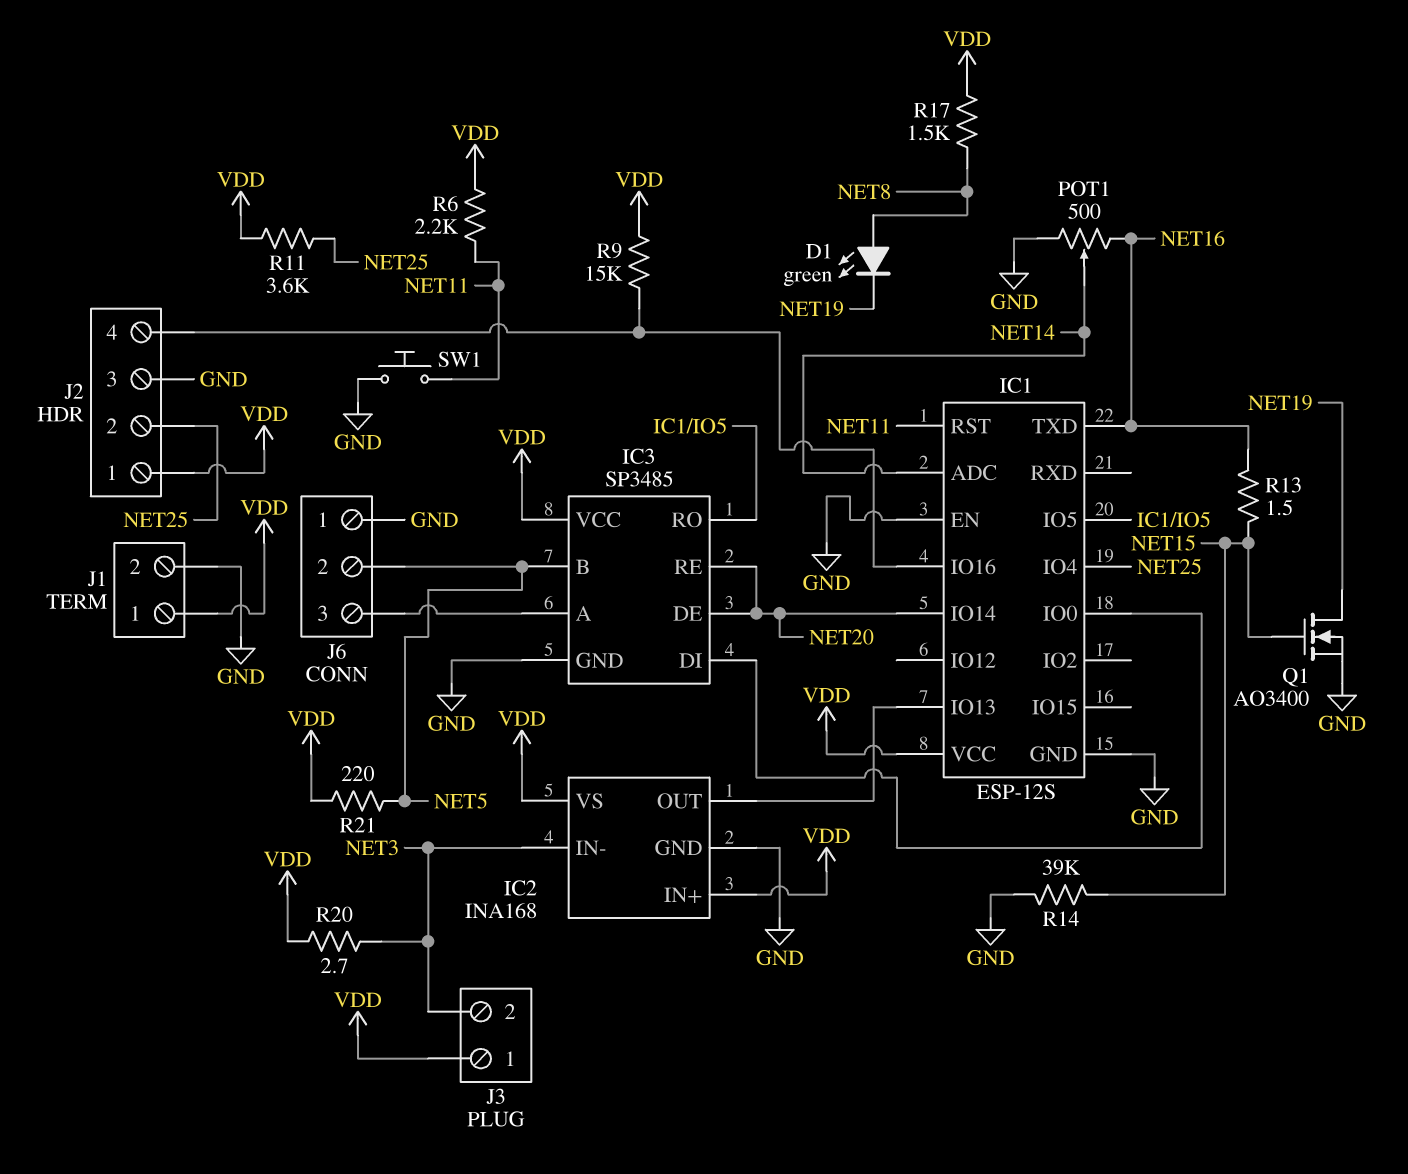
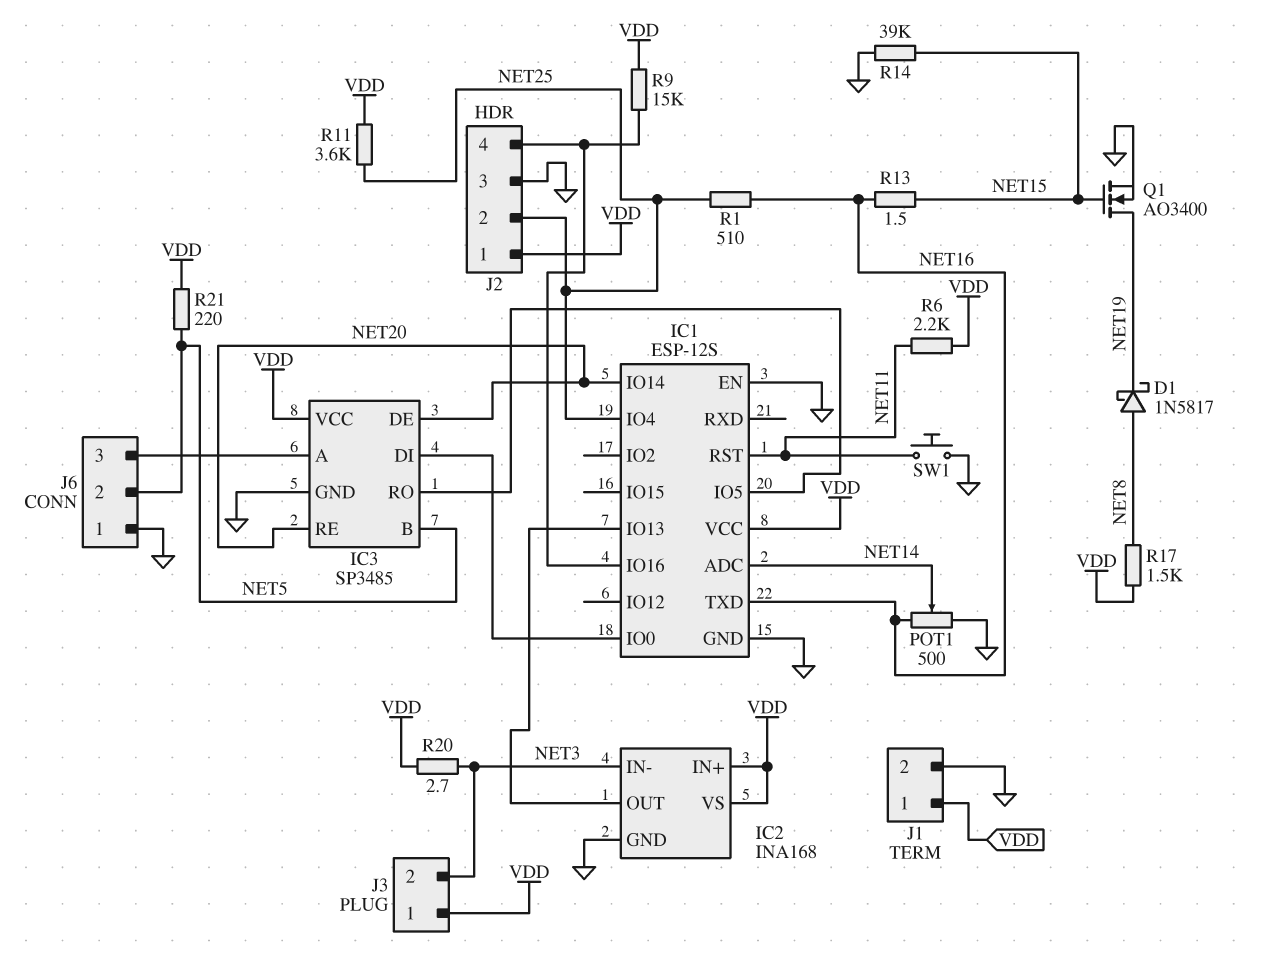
D1: LED green (A NET8, K NET19) -> schottky 1N5817 (A NET8, K NET19)
R1: none -> 510 (NET16, NET25)

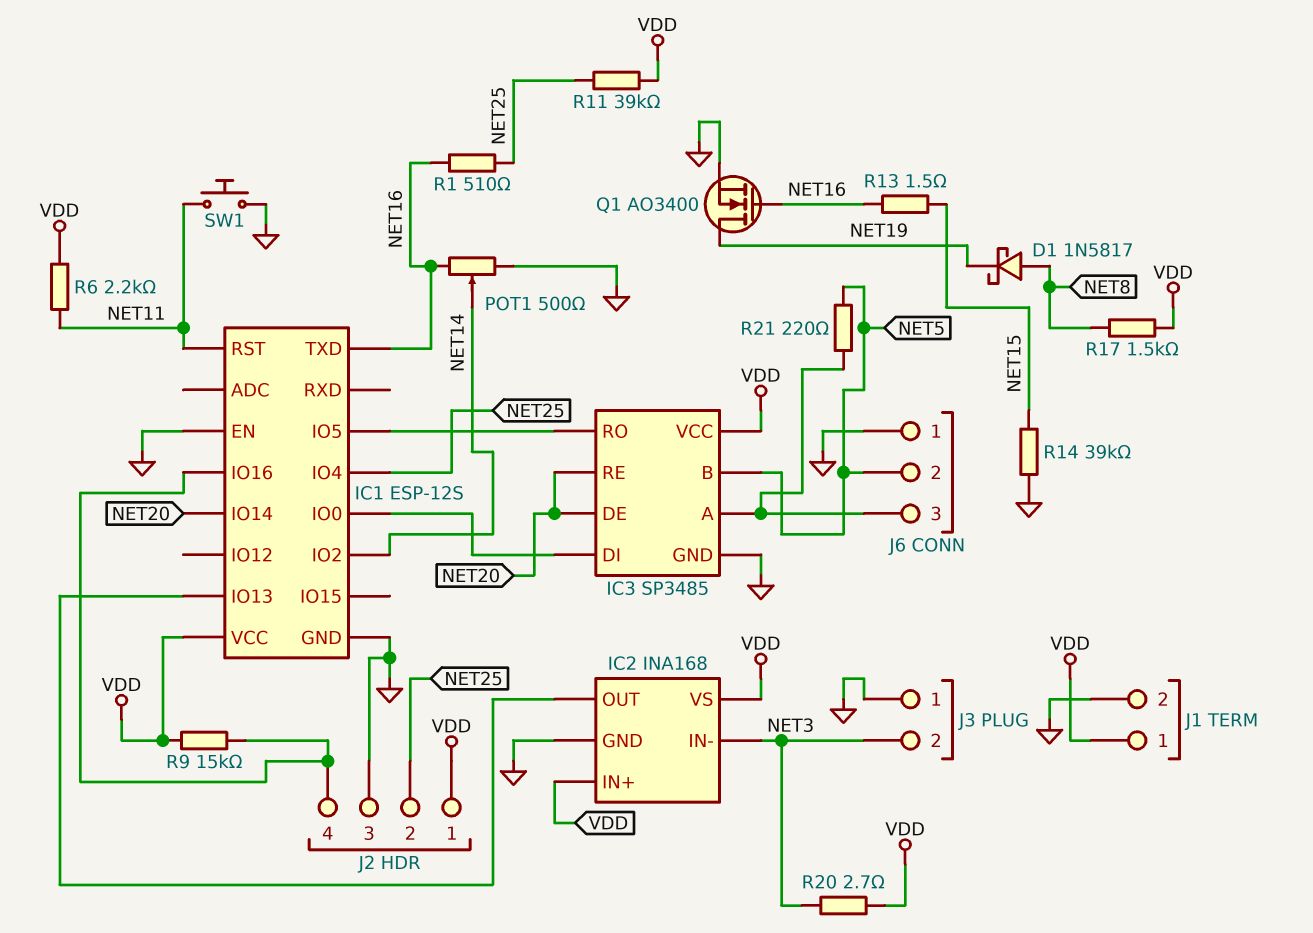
IC1 pin ADC: NET14 -> none
IC1 pin IO2: none -> NET14
J3 pin 1: VDD -> GND
Q1: NMOS AO3400 (G NET15, D NET19, S GND) -> NMOS AO3400 (G NET16, D NET19, S GND)
R11: 3.6k (NET25, VDD) -> 39k (NET25, VDD)
R21: 220 (NET5, VDD) -> 220 (IC3/A, NET5)

